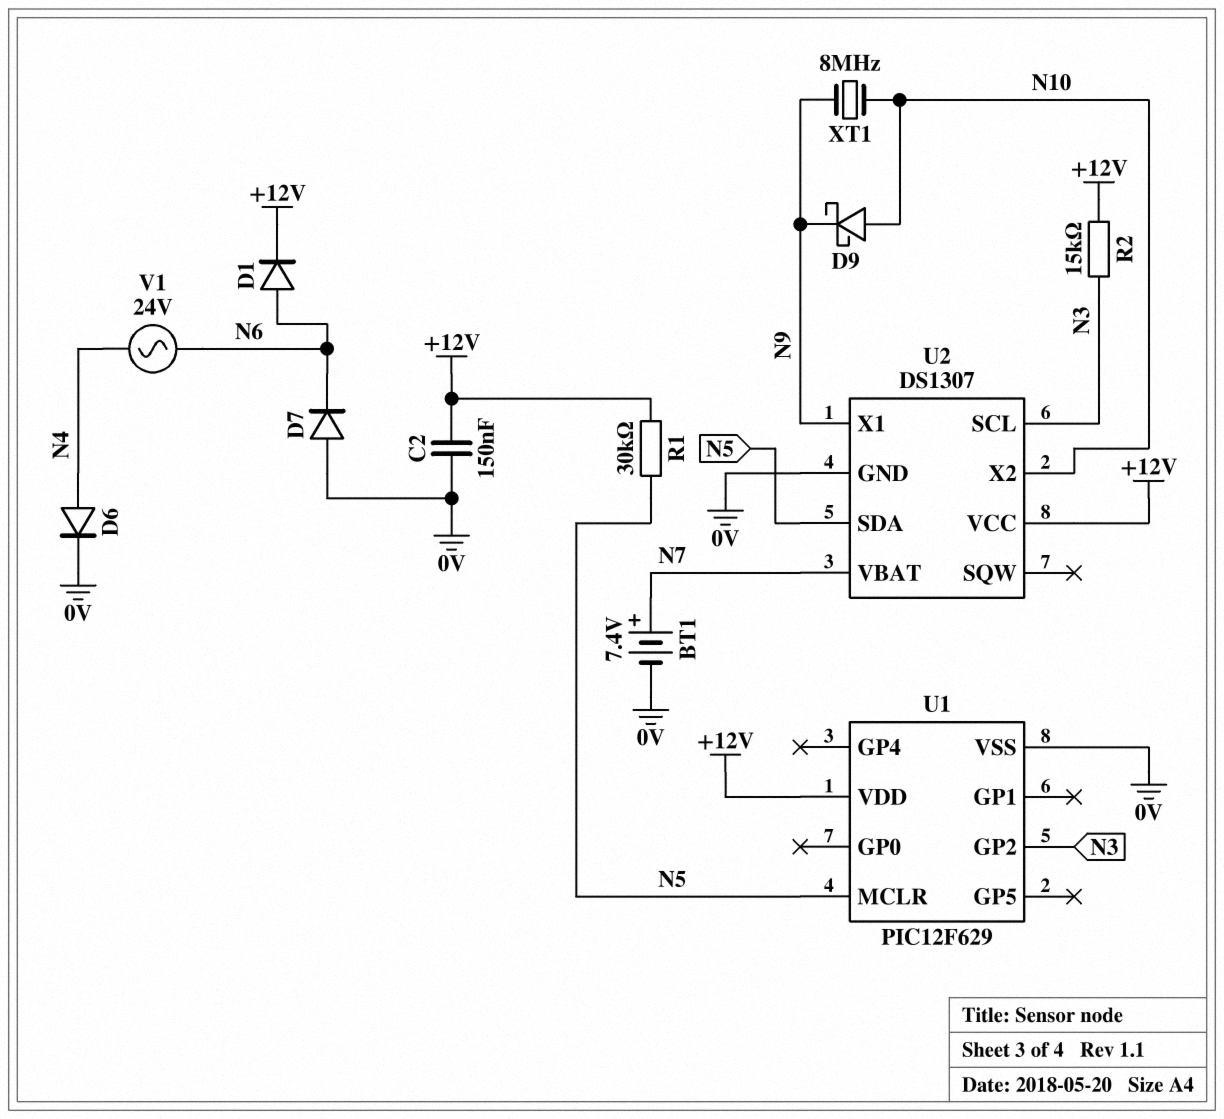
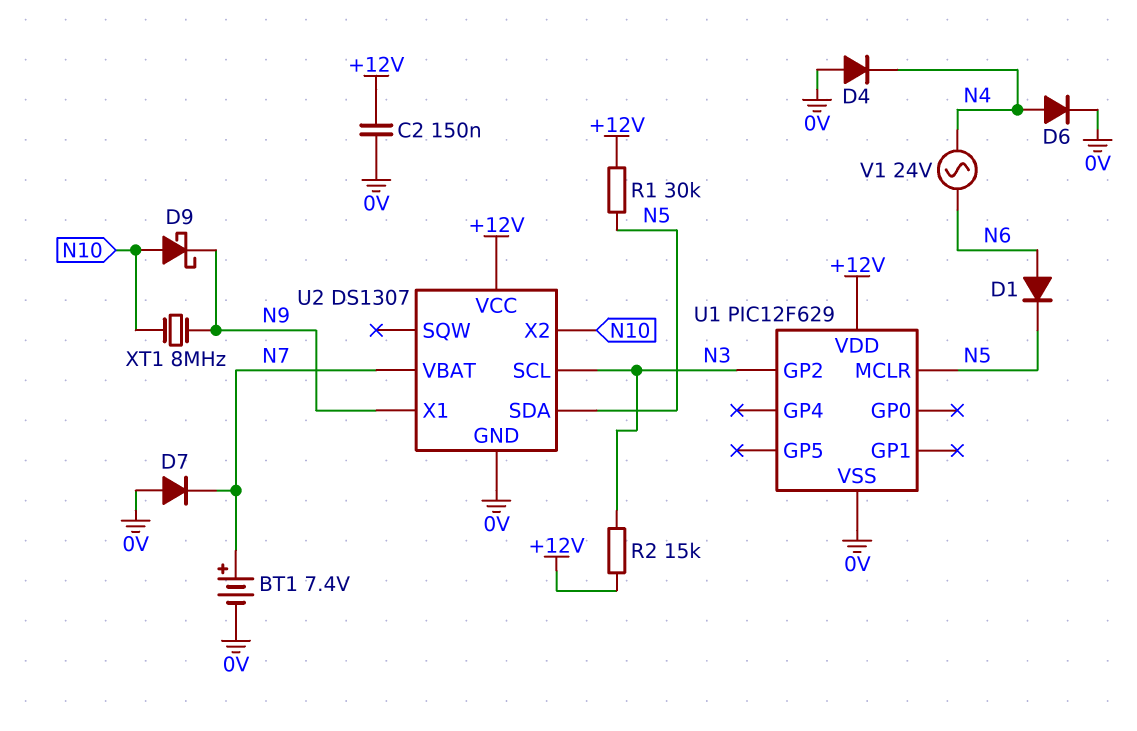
D1: diode (A N6, K +12V) -> diode (A N6, K N5)
D4: none -> diode (A 0V, K N4)
D7: diode (A 0V, K N6) -> diode (A 0V, K N7)

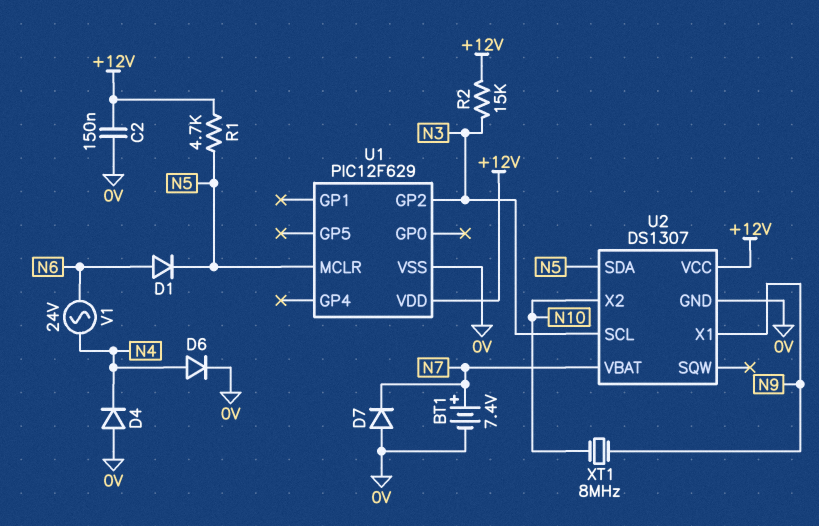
D9: schottky (A N10, K N9) -> none
R1: 30k (+12V, N5) -> 4.7k (+12V, N5)

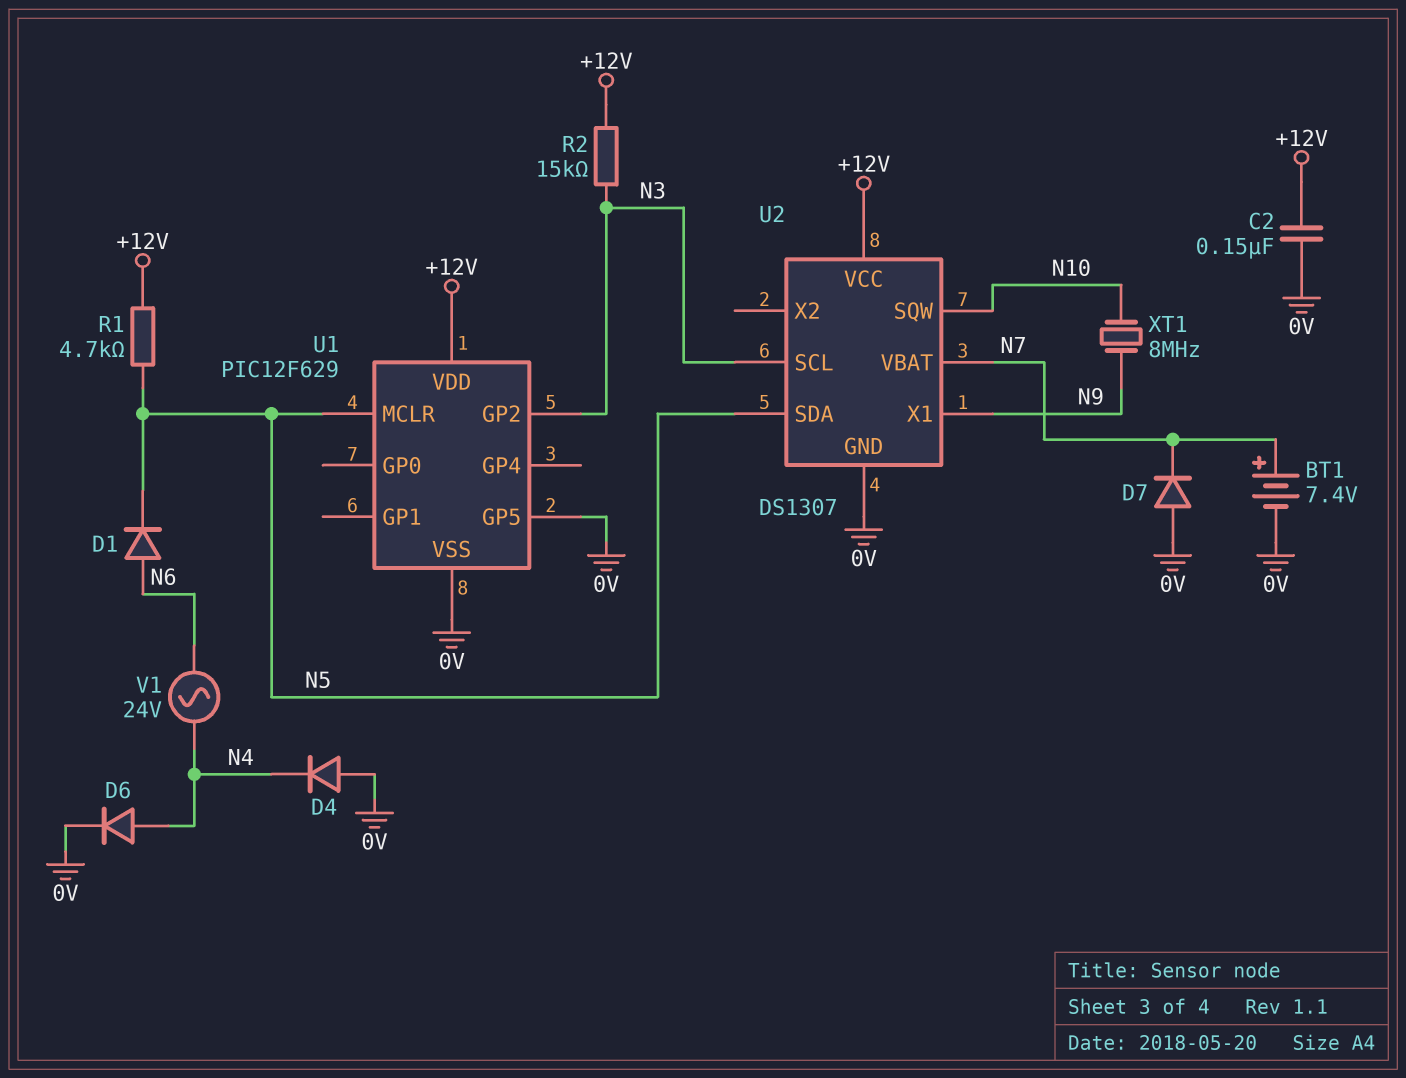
U1 pin GP5: none -> 0V
U2 pin SQW: none -> N10
U2 pin X2: N10 -> none

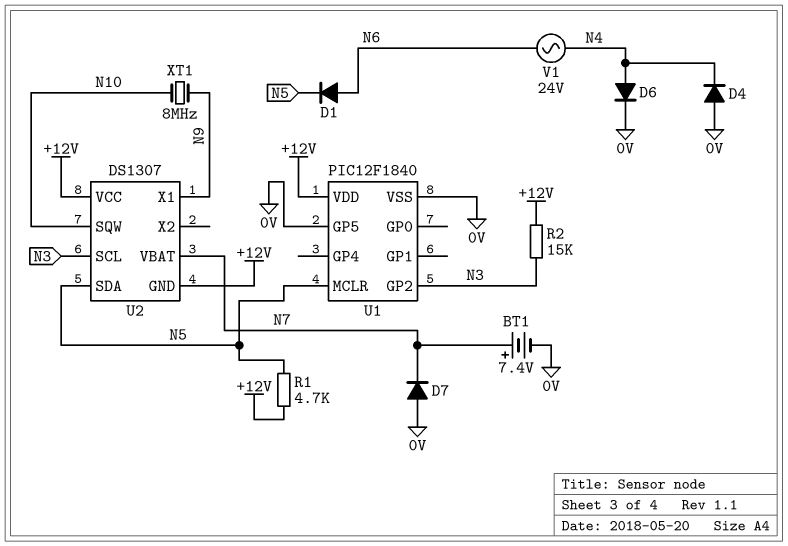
C2: 150nF (+12V, 0V) -> none
U1: PIC12F629 -> PIC12F1840
U2 pin GND: 0V -> +12V

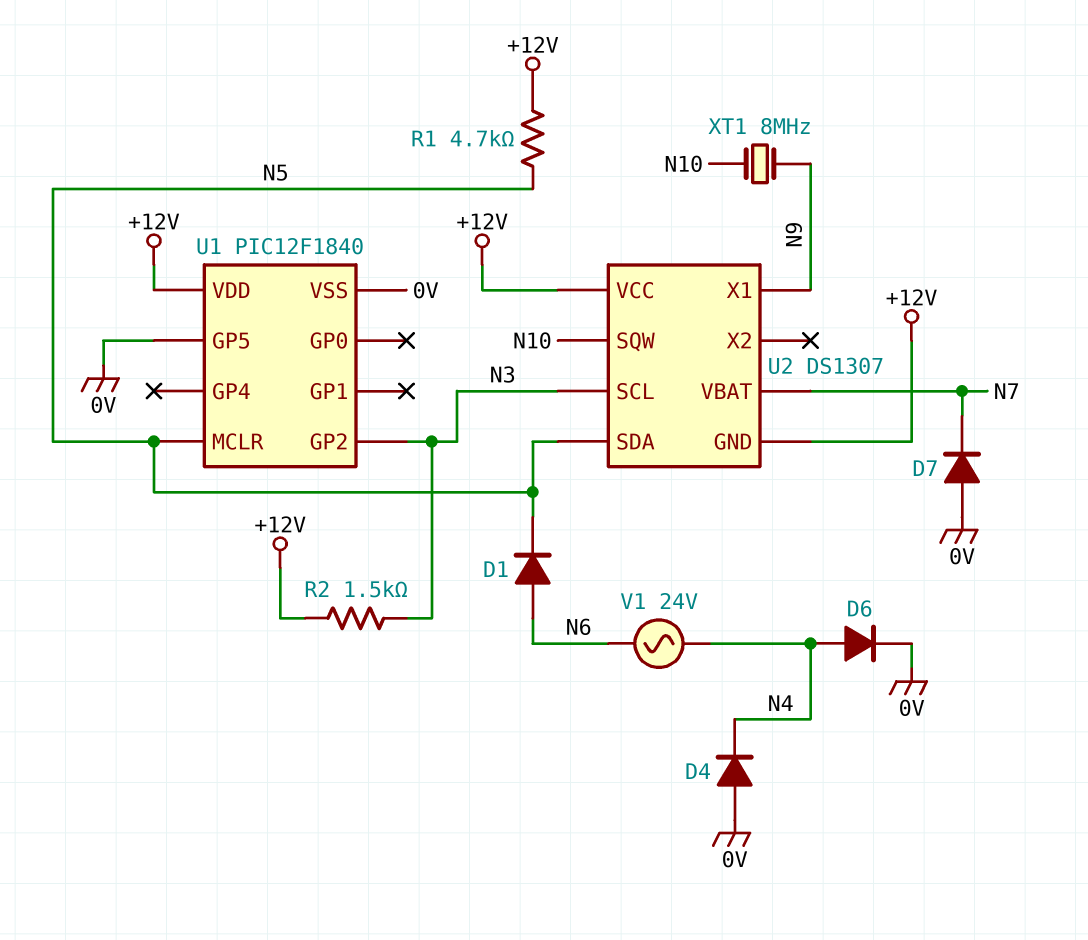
BT1: 7.4V (plus N7, minus 0V) -> none
R2: 15k (+12V, N3) -> 1.5k (+12V, N3)

